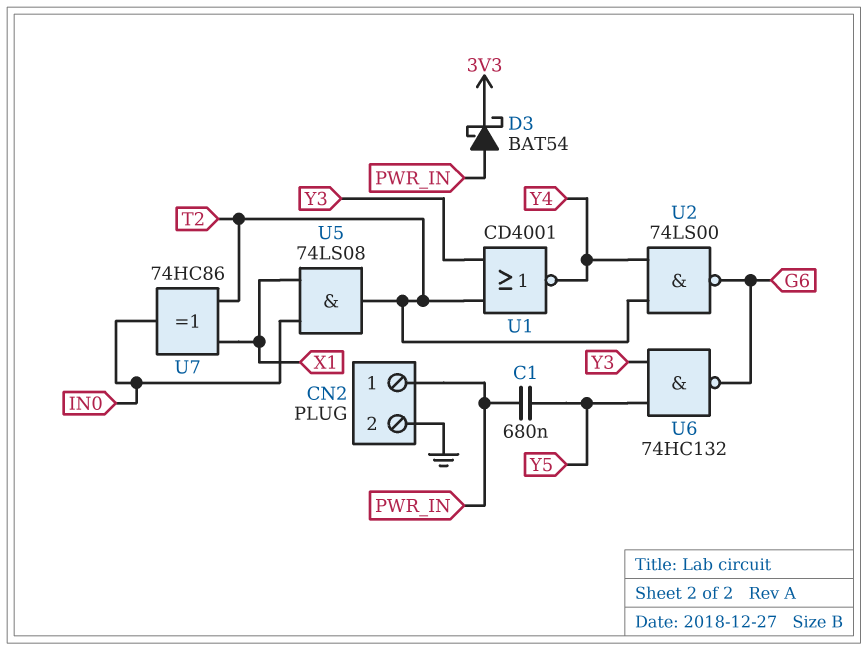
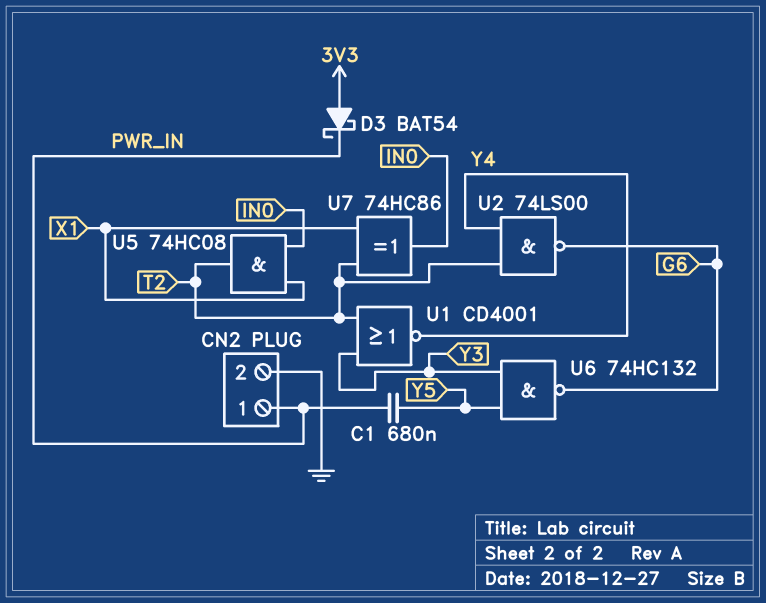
D3: schottky BAT54 (A PWR_IN, K 3V3) -> schottky BAT54 (A 3V3, K PWR_IN)
U5: AND 74LS08 (in IN0, in X1, out T2) -> AND 74HC08 (in IN0, in X1, out T2)

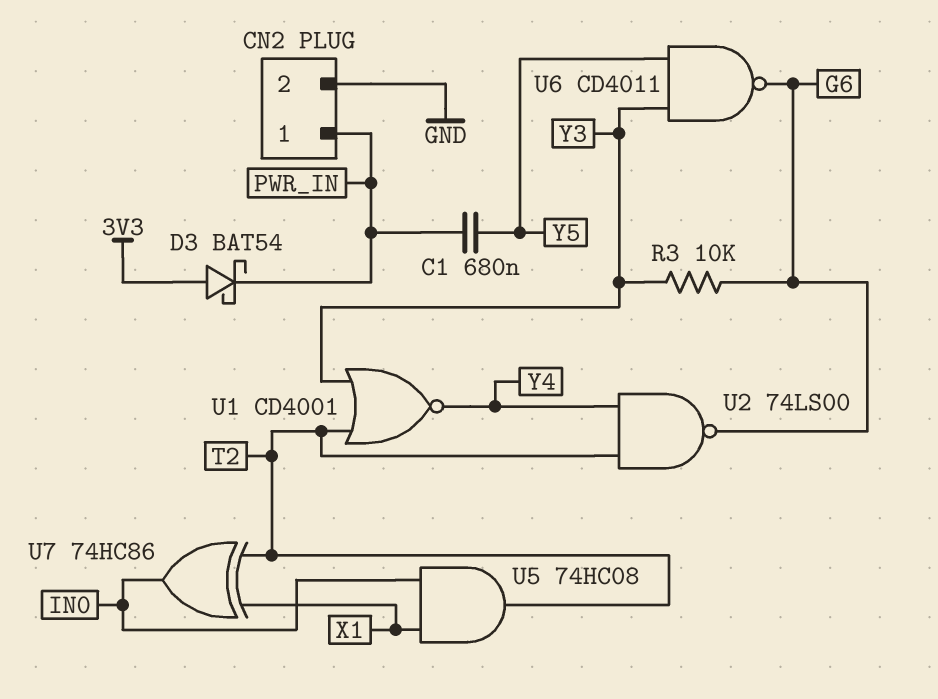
R3: none -> 10k (G6, Y3)
U6: NAND 74HC132 (in Y3, in Y5, out G6) -> NAND CD4011 (in Y3, in Y5, out G6)

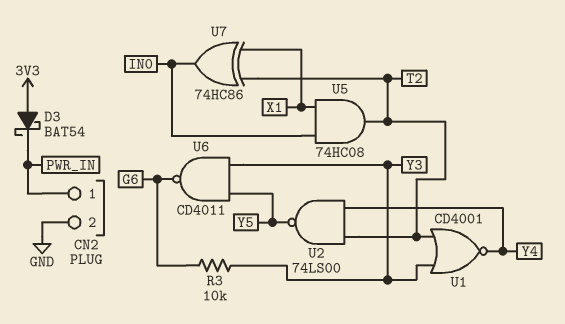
C1: 680nF (PWR_IN, Y5) -> none
U2: NAND 74LS00 (in T2, in Y4, out G6) -> NAND 74LS00 (in T2, in Y4, out Y5)

